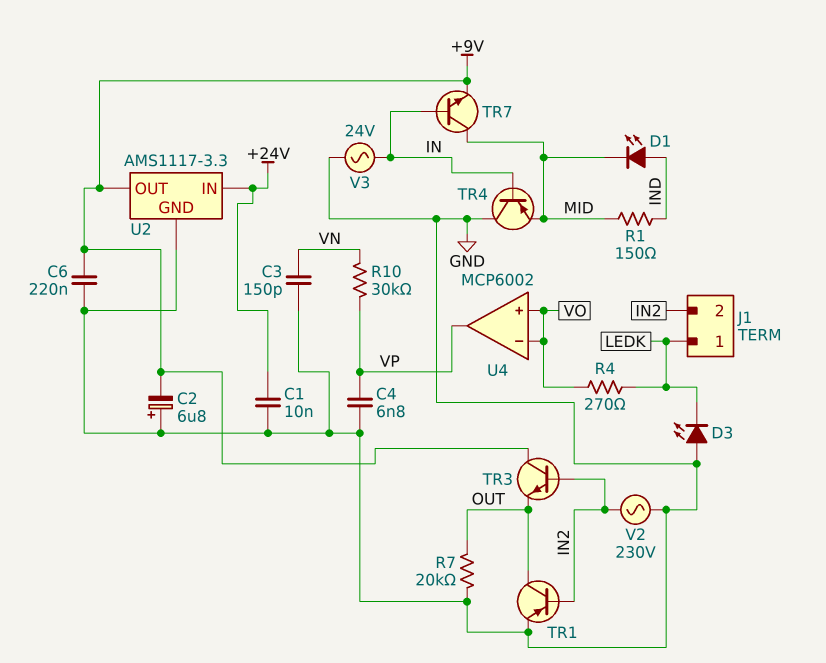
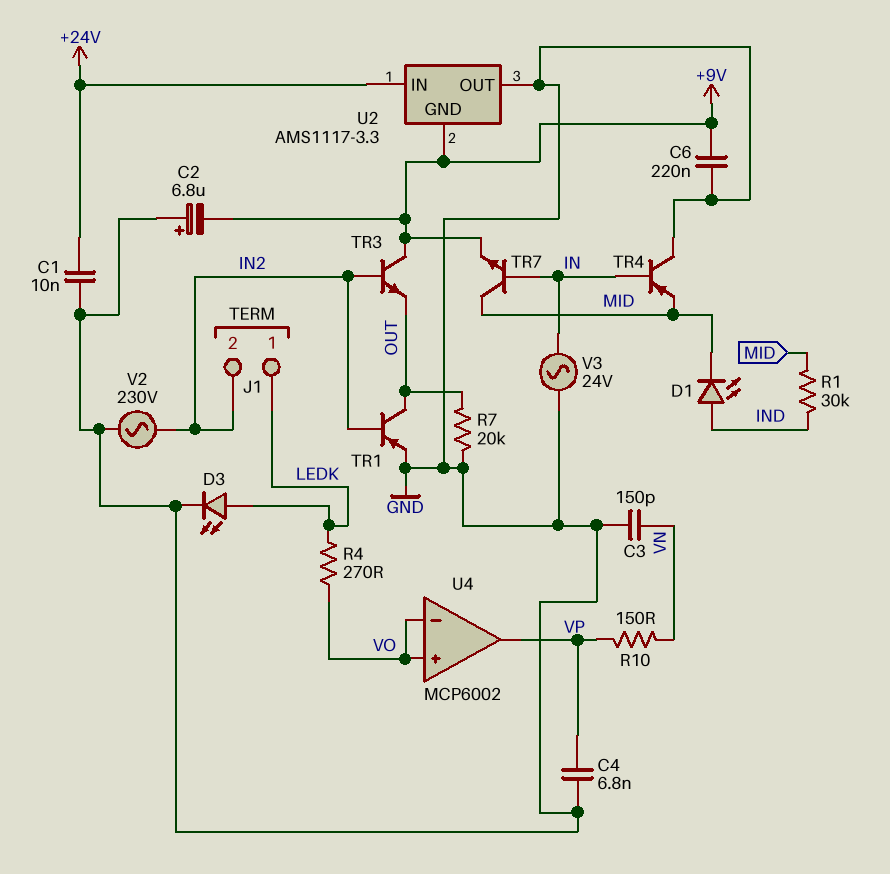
D3: LED (A GND, K LEDK) -> LED (A LEDK, K GND)
R1: 150 (IND, MID) -> 30k (IND, MID)
R10: 30k (VN, VP) -> 150 (VN, VP)
U2 pin GND: GND -> +9V
U2 pin OUT: +9V -> GND

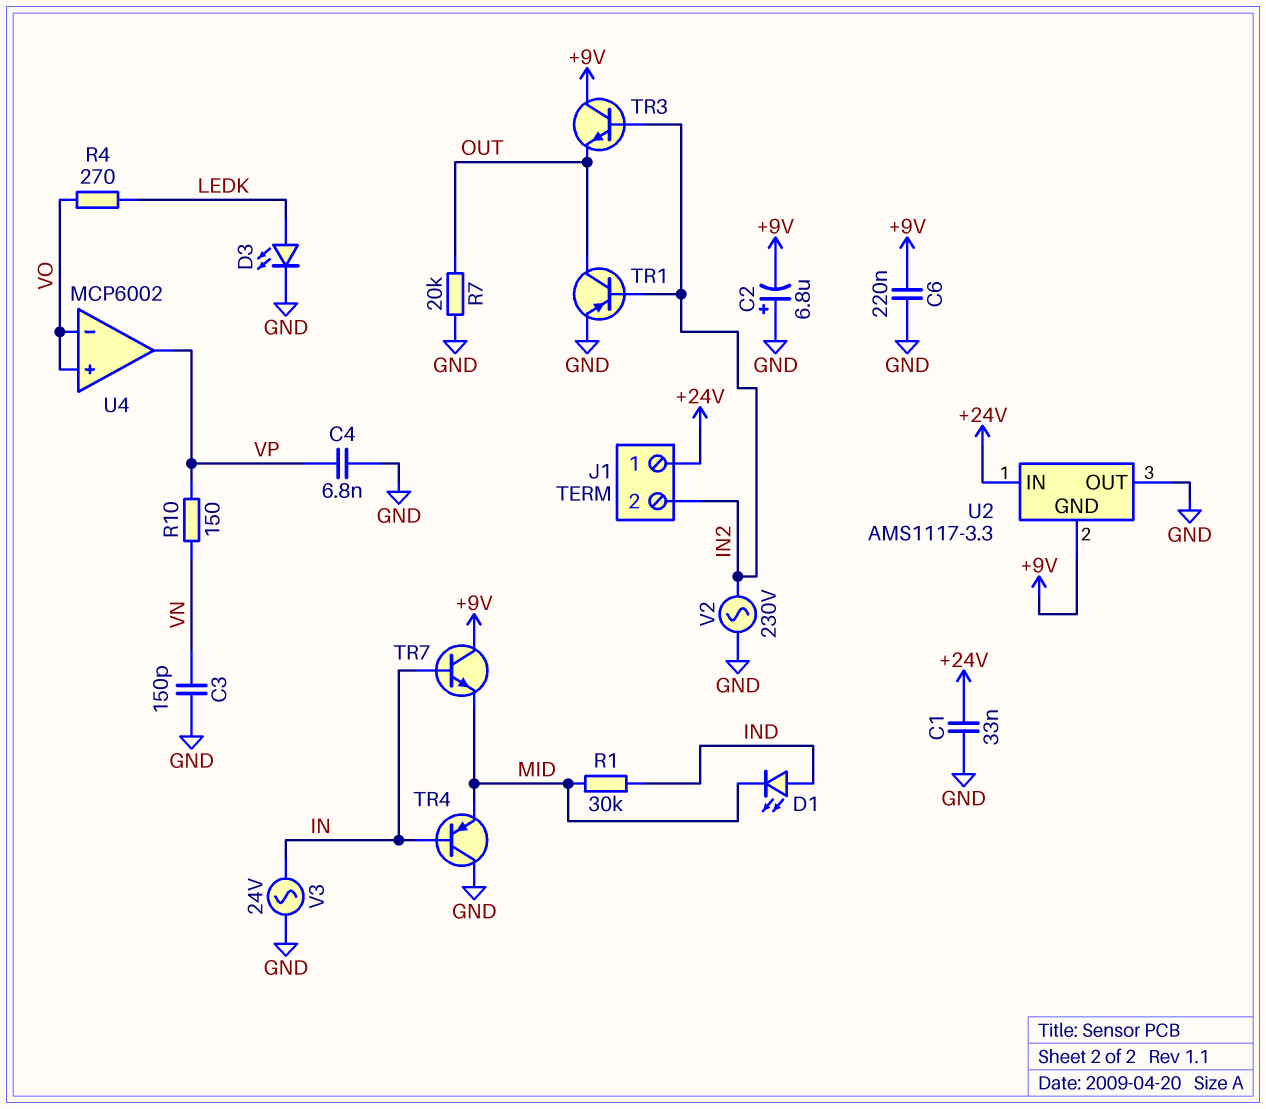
C1: 10nF (+24V, GND) -> 33nF (+24V, GND)
J1 pin 1: LEDK -> +24V
TR7: NPN (B IN, C MID, E +9V) -> NPN (B IN, C +9V, E MID)

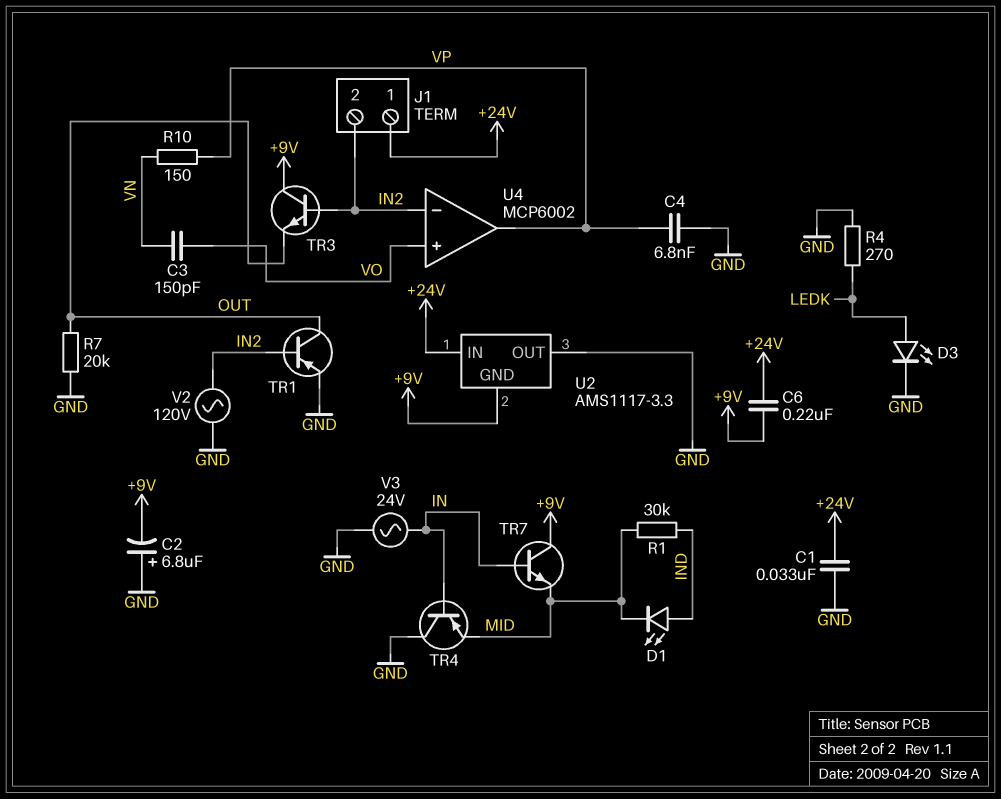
C3: 150pF (GND, VN) -> 150pF (VN, VO)
C6: 220nF (+9V, GND) -> 220nF (+9V, +24V)
R4: 270 (LEDK, VO) -> 270 (GND, LEDK)
U4 pin in-: VO -> IN2
V2: AC 230V (GND, IN2) -> AC 120V (GND, IN2)

